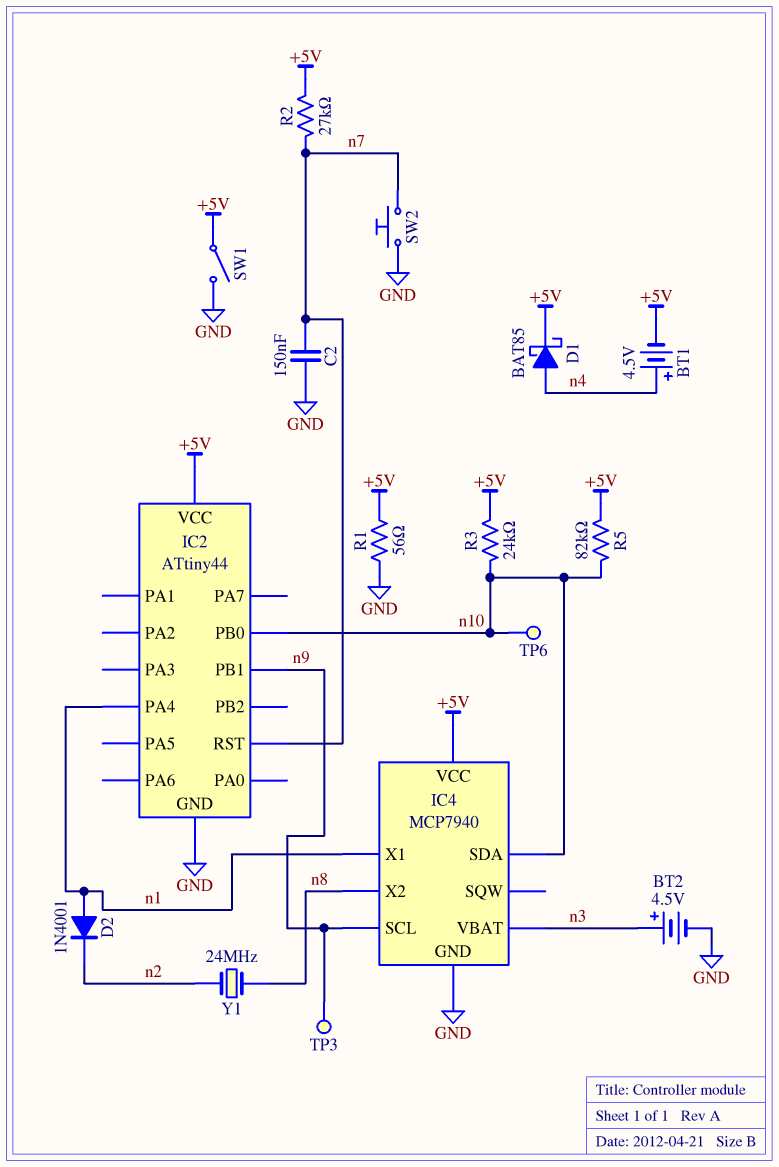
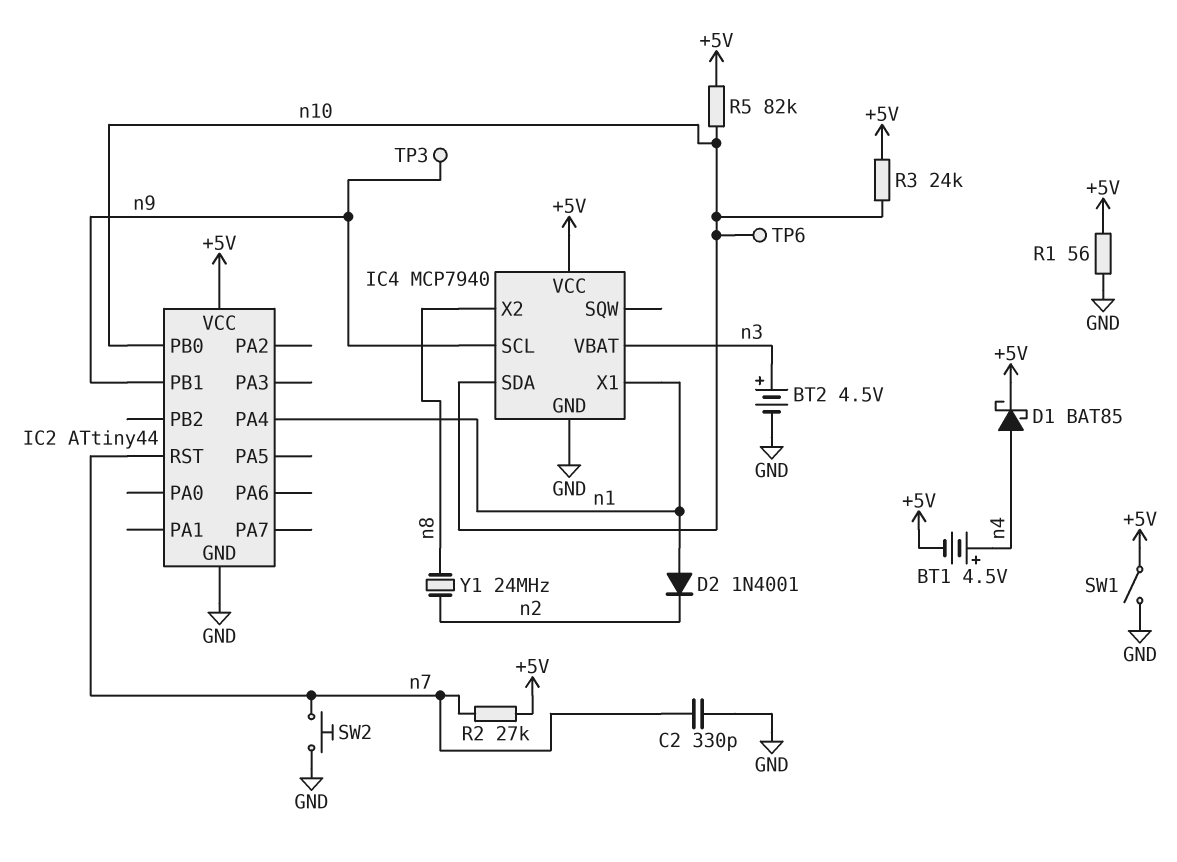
C2: 150nF (GND, n7) -> 330pF (GND, n7)

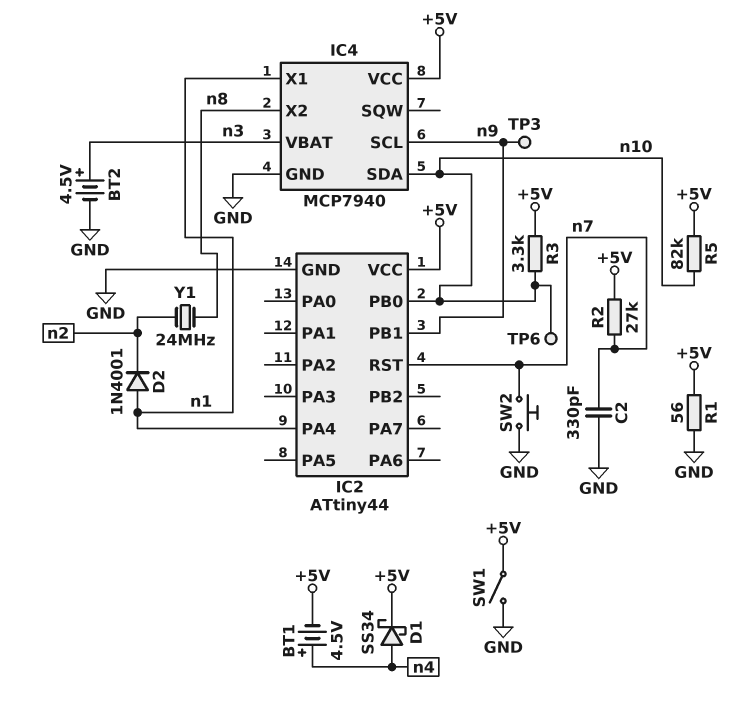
D1: schottky BAT85 (A n4, K +5V) -> schottky SS34 (A n4, K +5V)
R3: 24k (+5V, n10) -> 3.3k (+5V, n10)

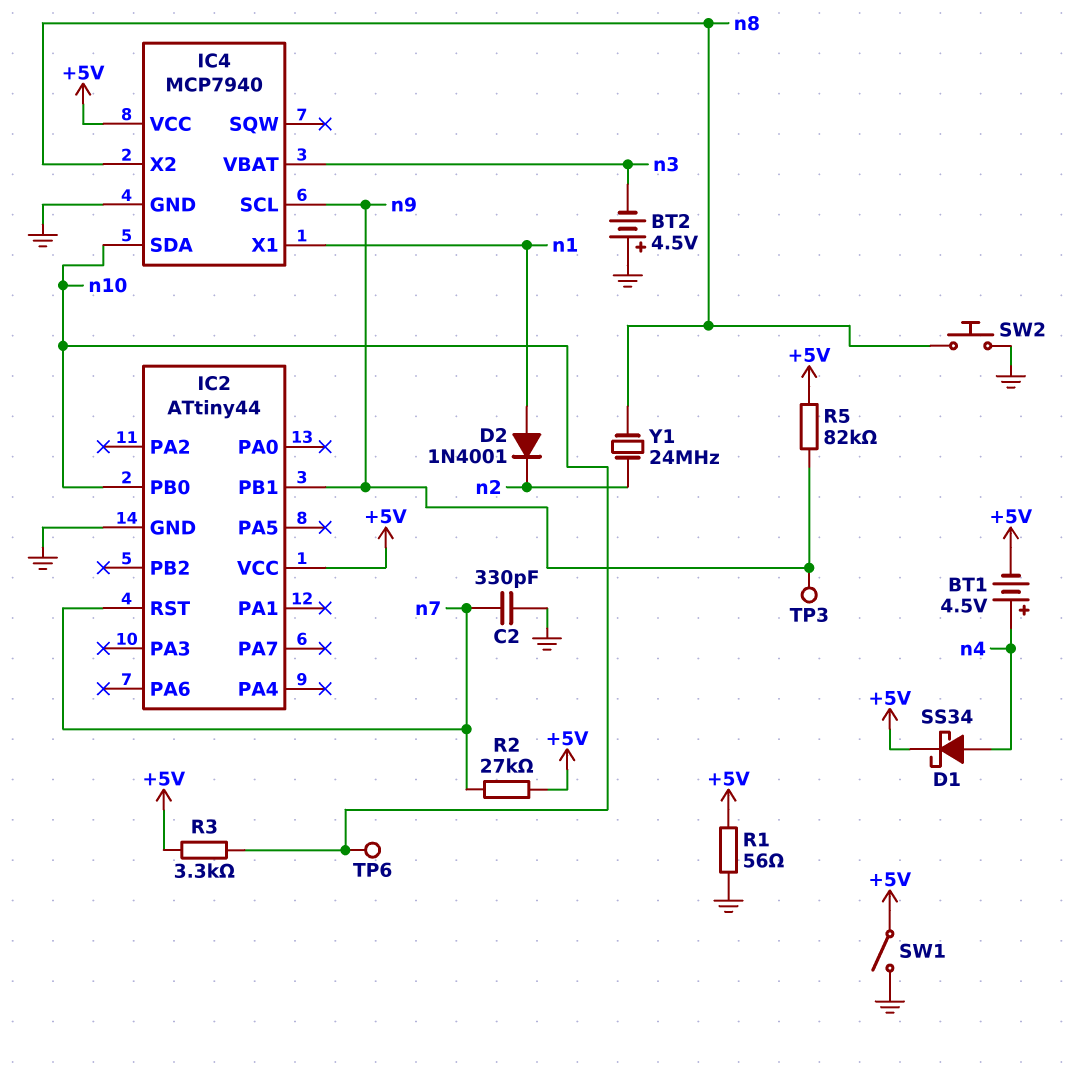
BT2: 4.5V (plus n3, minus GND) -> 4.5V (plus GND, minus n3)
IC2 pin PA4: n1 -> none
R5: 82k (+5V, n10) -> 82k (+5V, n9)
SW2: button (GND, n7) -> button (GND, n8)

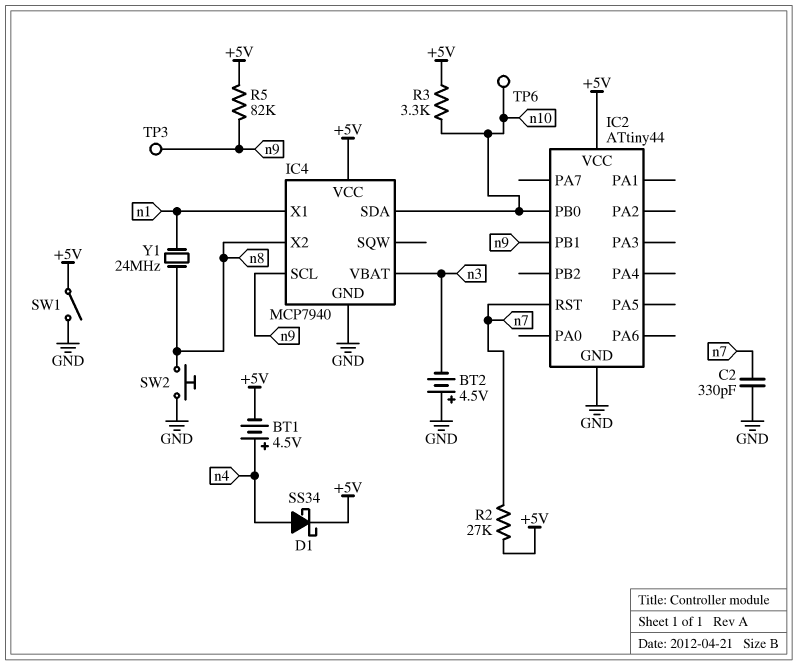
D2: diode 1N4001 (A n1, K n2) -> none
R1: 56 (+5V, GND) -> none
Y1: 24MHz (n2, n8) -> 24MHz (n1, n8)

